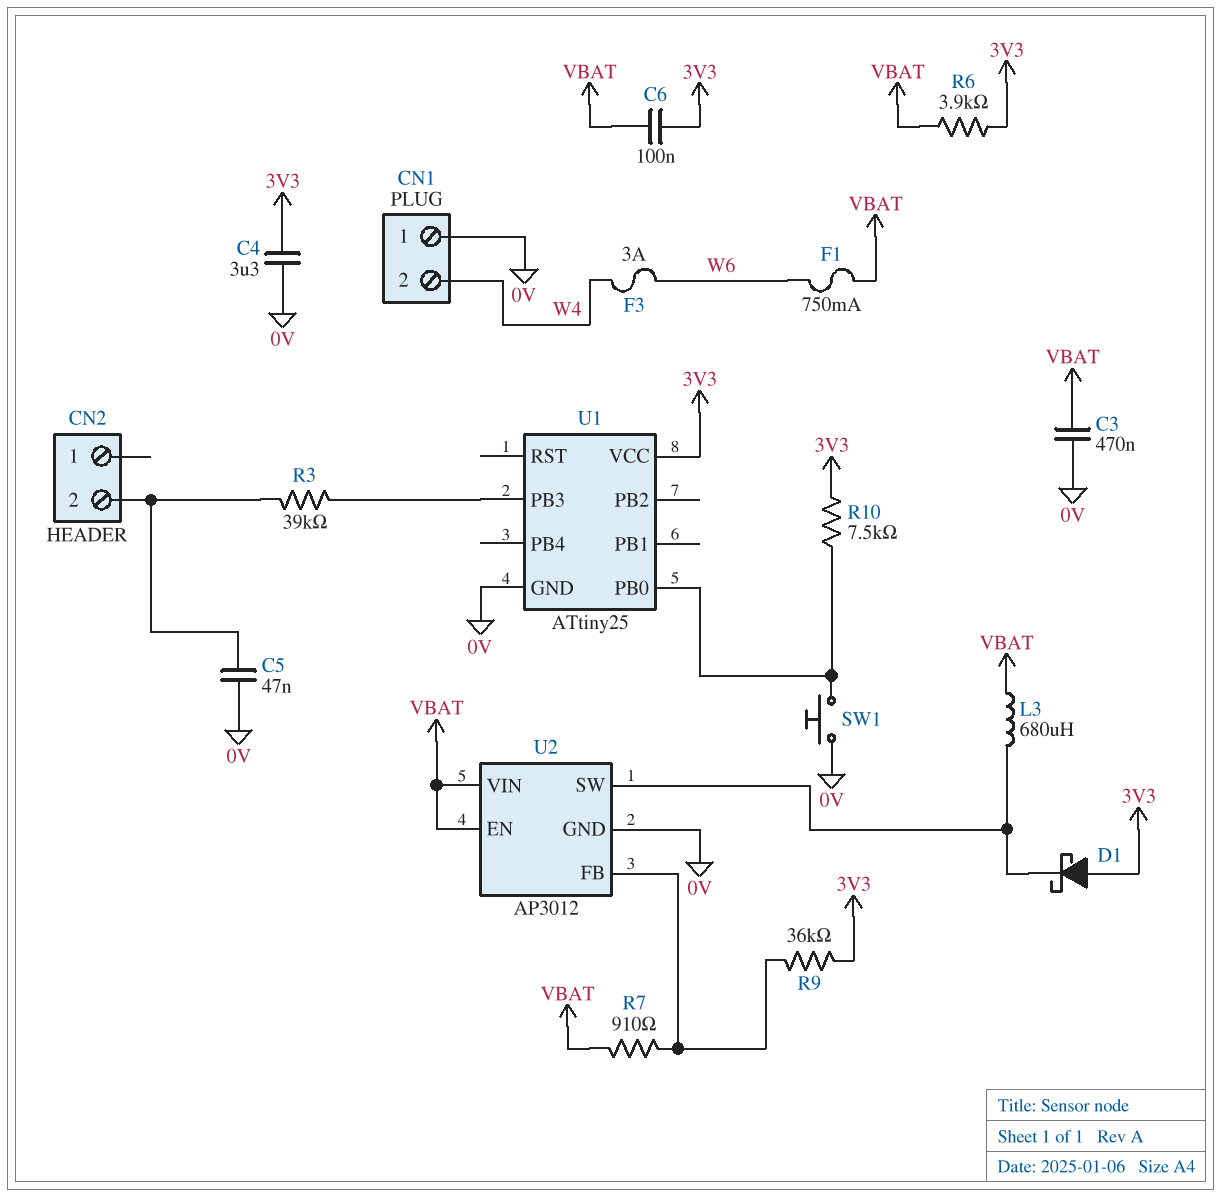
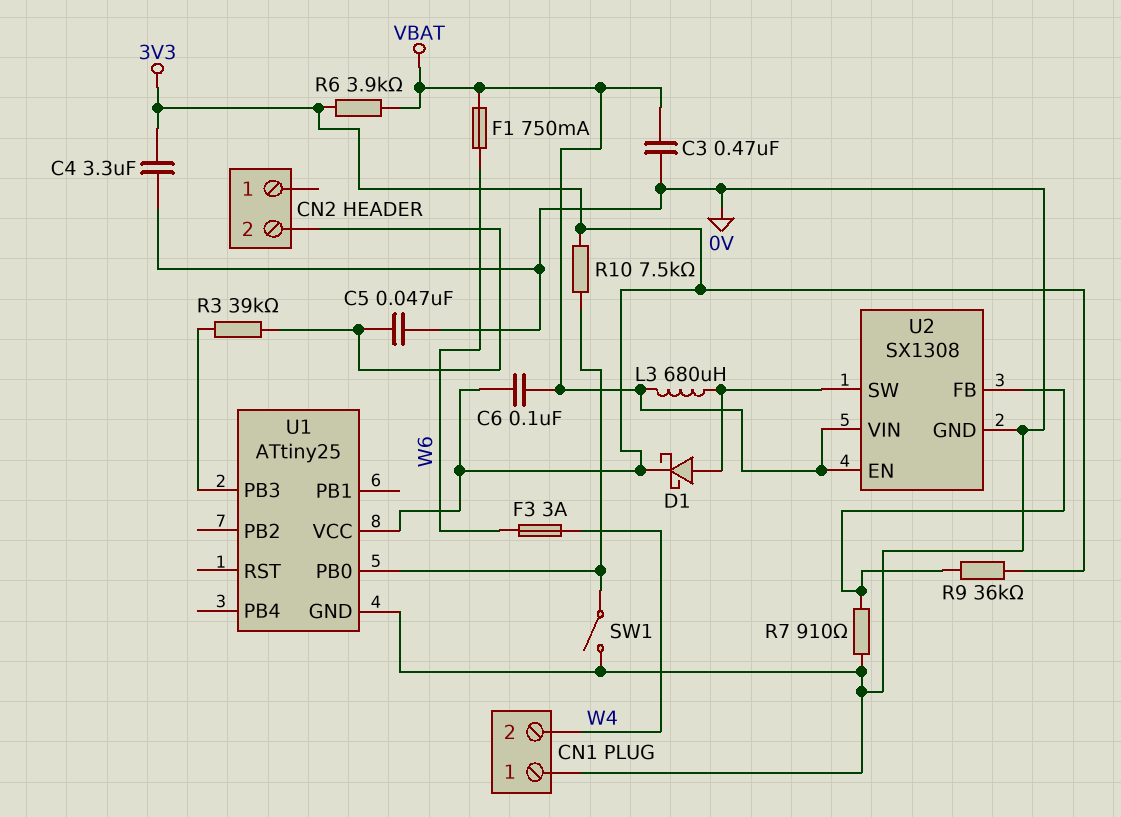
D1: schottky (A 3V3, K U2/SW) -> schottky (A U2/SW, K 3V3)
R7: 910 (U2/FB, VBAT) -> 910 (0V, U2/FB)
SW1: button (0V, U1/PB0) -> switch (0V, U1/PB0)
U2: AP3012 -> SX1308

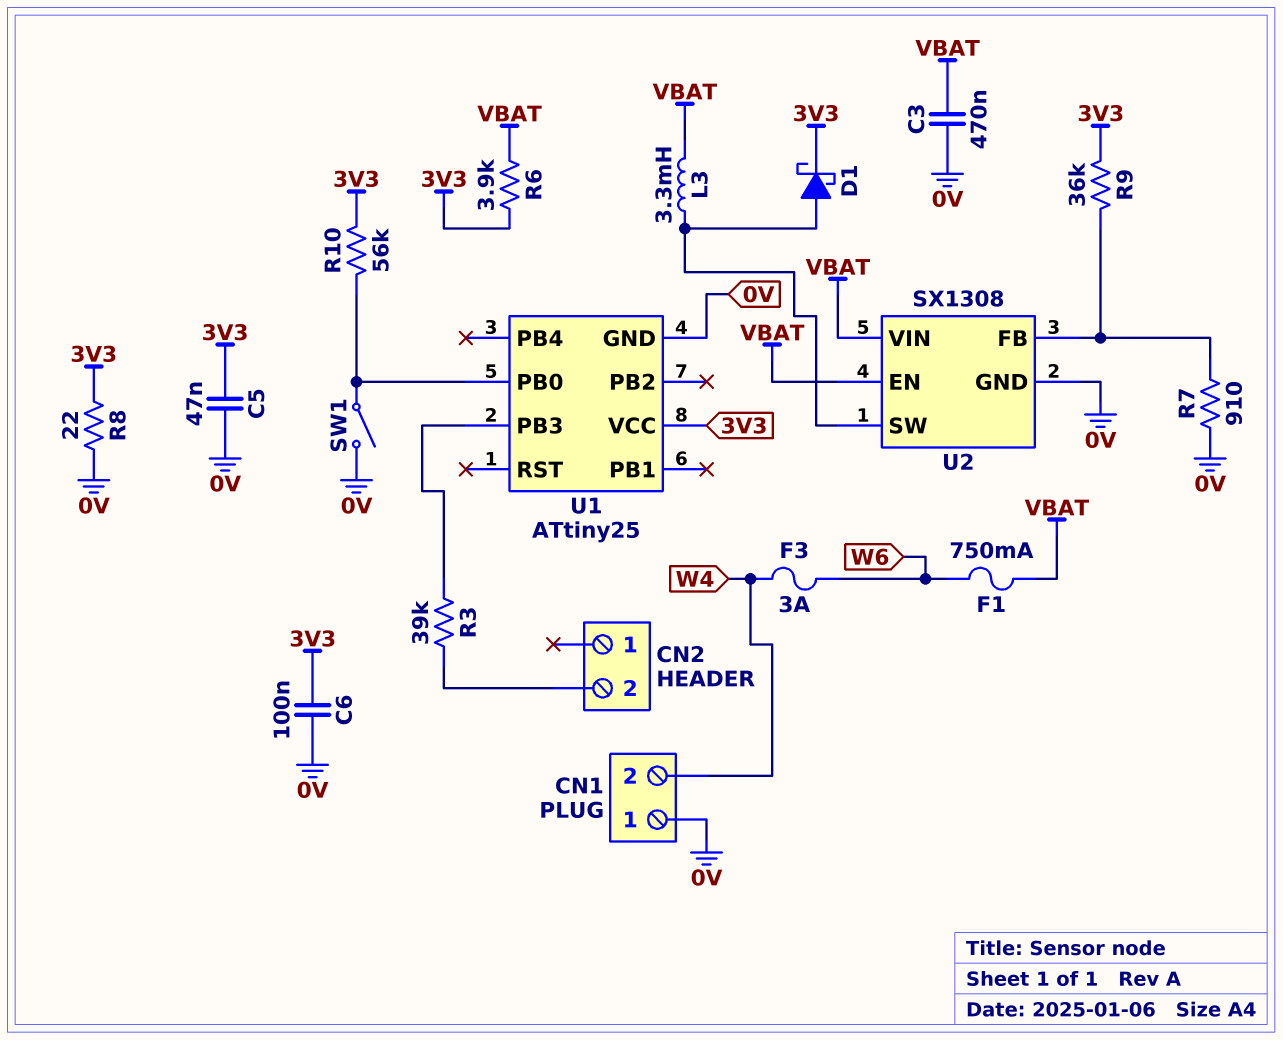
C4: 3.3uF (0V, 3V3) -> none
C5: 47nF (0V, CN2/2) -> 47nF (0V, 3V3)
C6: 100nF (3V3, VBAT) -> 100nF (0V, 3V3)
L3: 680uH (U2/SW, VBAT) -> 3.3mH (U2/SW, VBAT)
R8: none -> 22 (0V, 3V3)
R10: 7.5k (3V3, U1/PB0) -> 56k (3V3, U1/PB0)

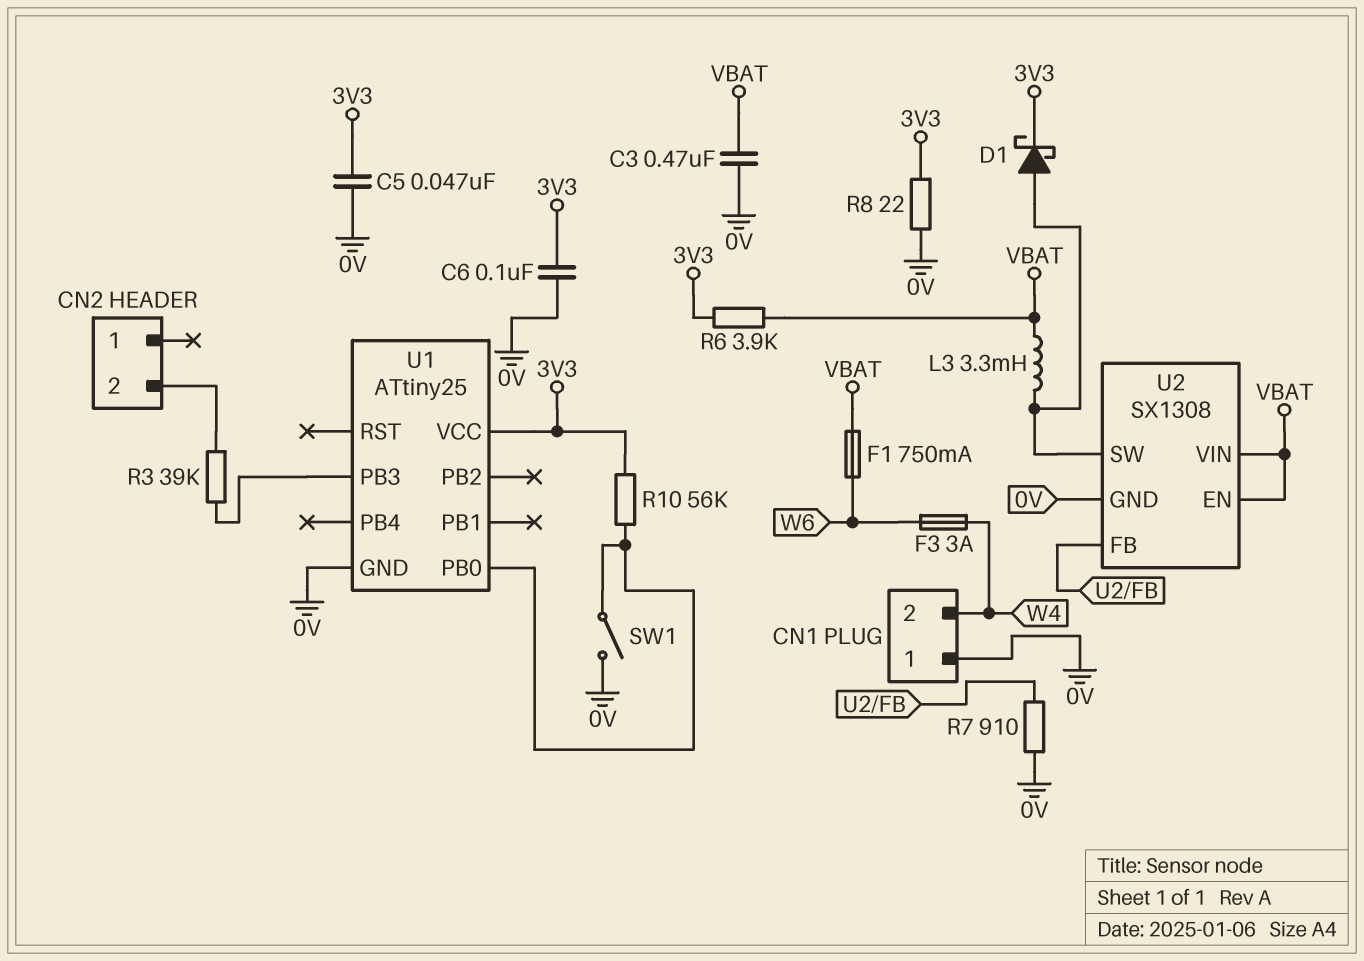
R9: 36k (3V3, U2/FB) -> none

